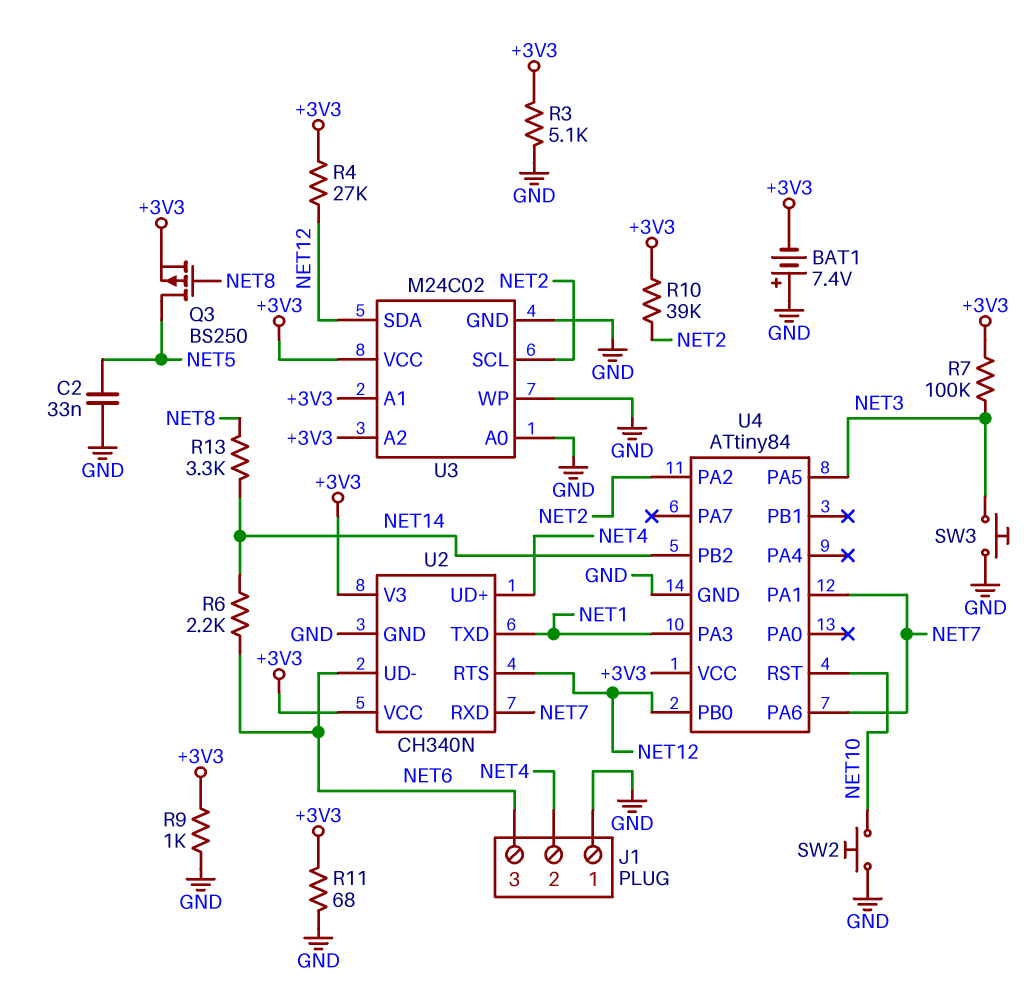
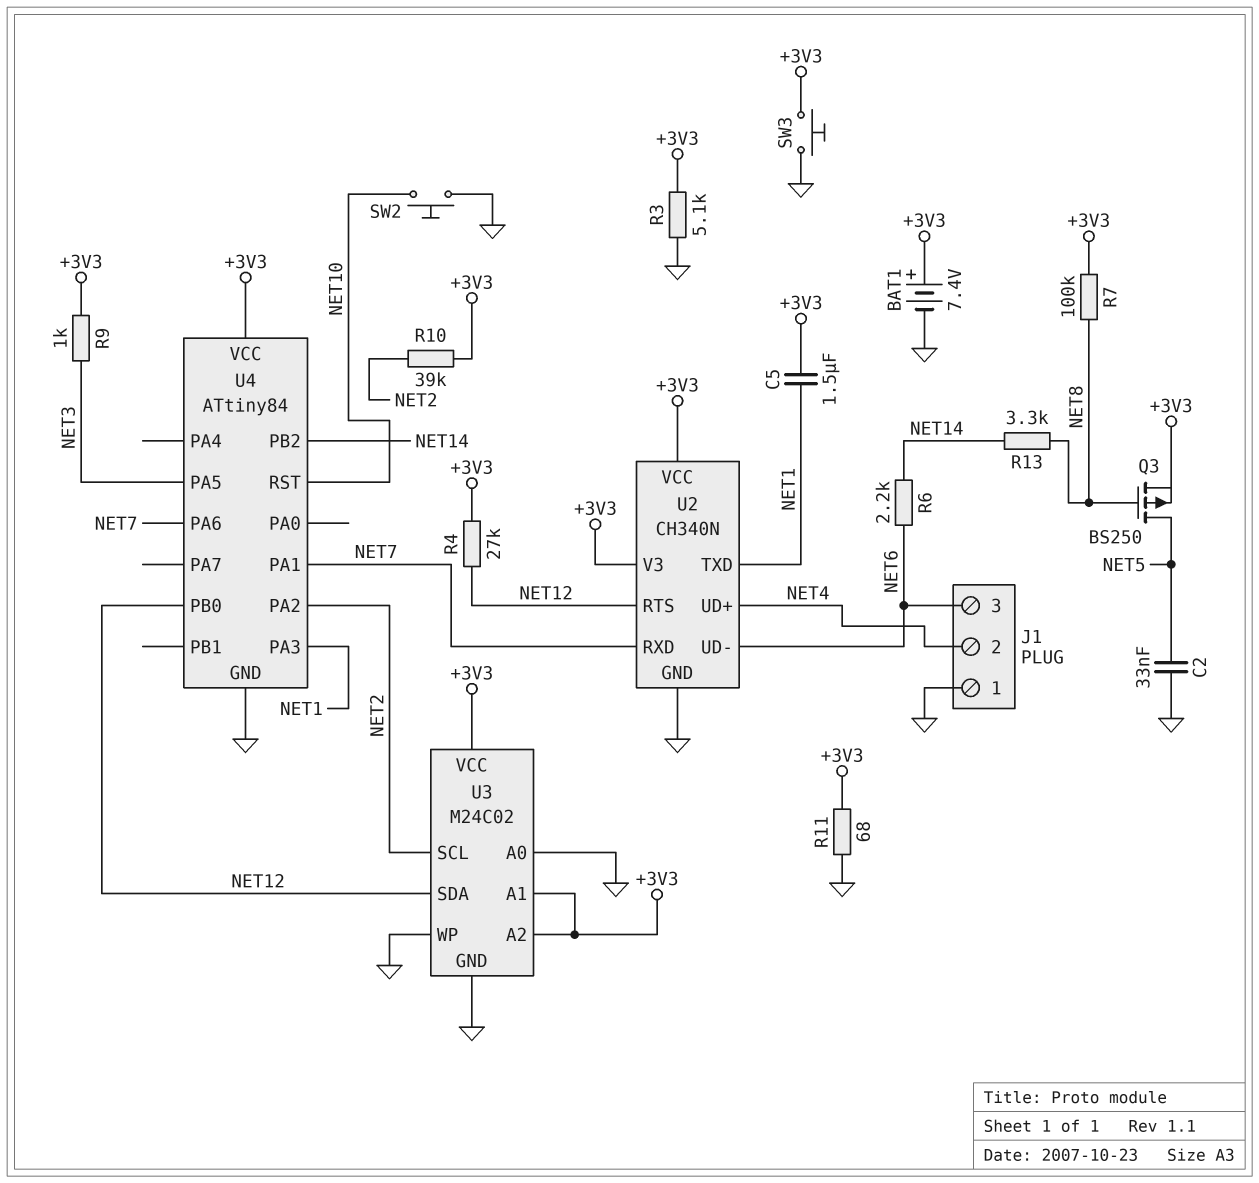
BAT1: 7.4V (plus GND, minus +3V3) -> 7.4V (plus +3V3, minus GND)
C5: none -> 1.5uF (+3V3, NET1)
R7: 100k (+3V3, NET3) -> 100k (+3V3, NET8)
R9: 1k (+3V3, GND) -> 1k (+3V3, NET3)
SW3: button (GND, NET3) -> button (+3V3, GND)

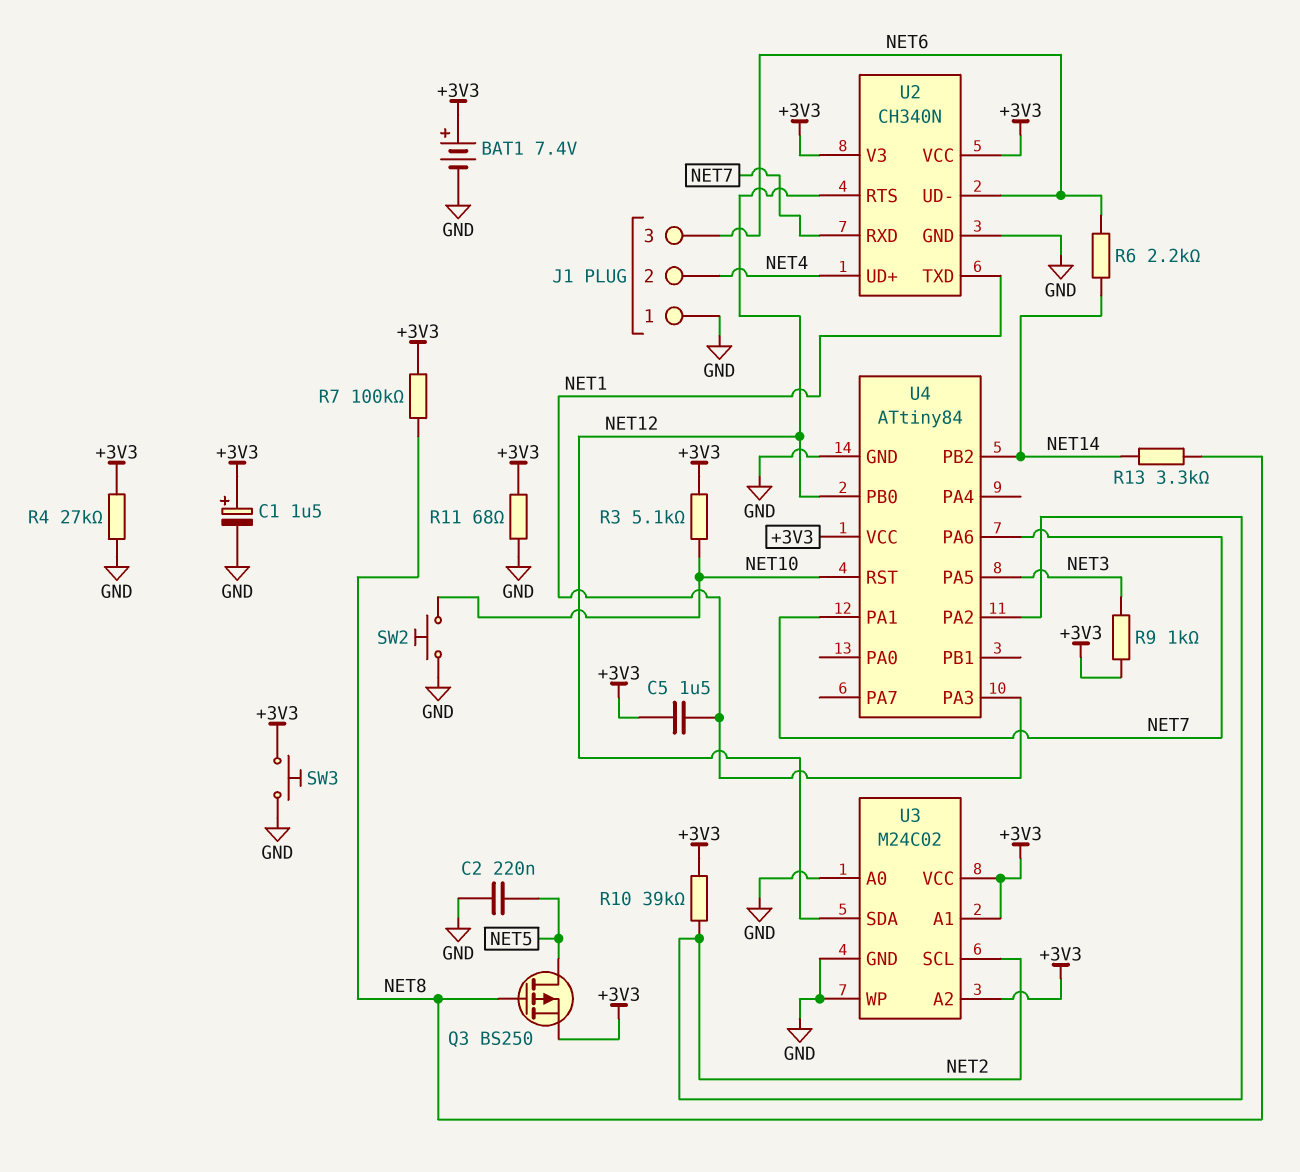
C1: none -> 1.5uF (plus +3V3, minus GND)
C2: 33nF (GND, NET5) -> 220nF (GND, NET5)
R3: 5.1k (+3V3, GND) -> 5.1k (+3V3, NET10)
R4: 27k (+3V3, NET12) -> 27k (+3V3, GND)

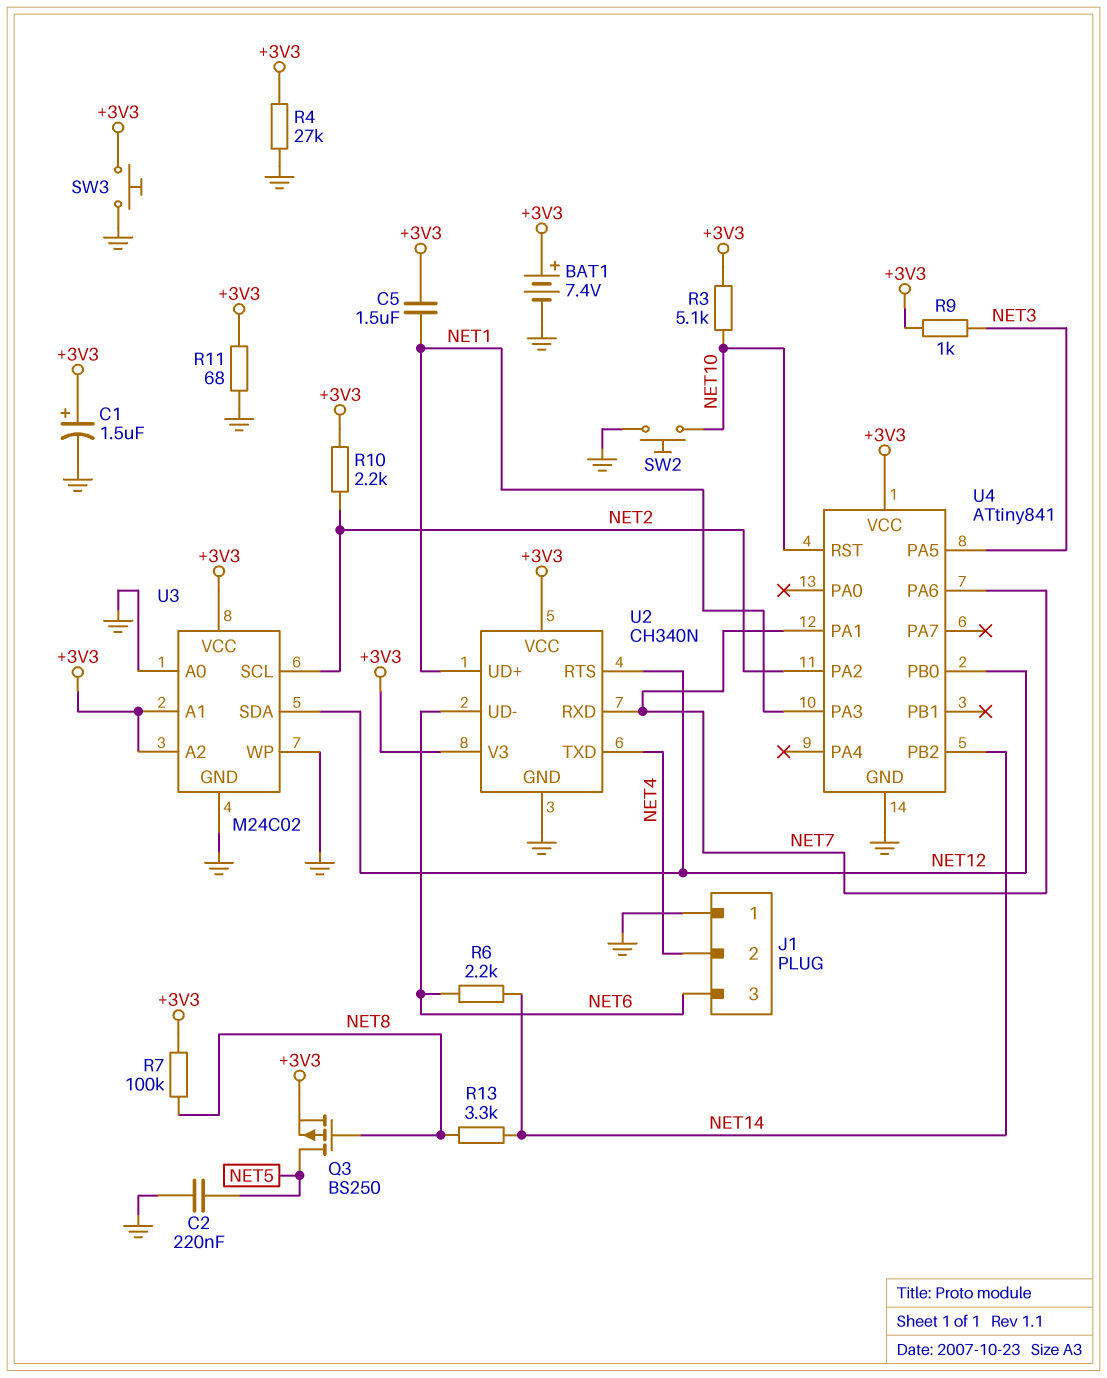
R10: 39k (+3V3, NET2) -> 2.2k (+3V3, NET2)
U2 pin TXD: NET1 -> NET4
U2 pin UD+: NET4 -> NET1
U4: ATtiny84 -> ATtiny841

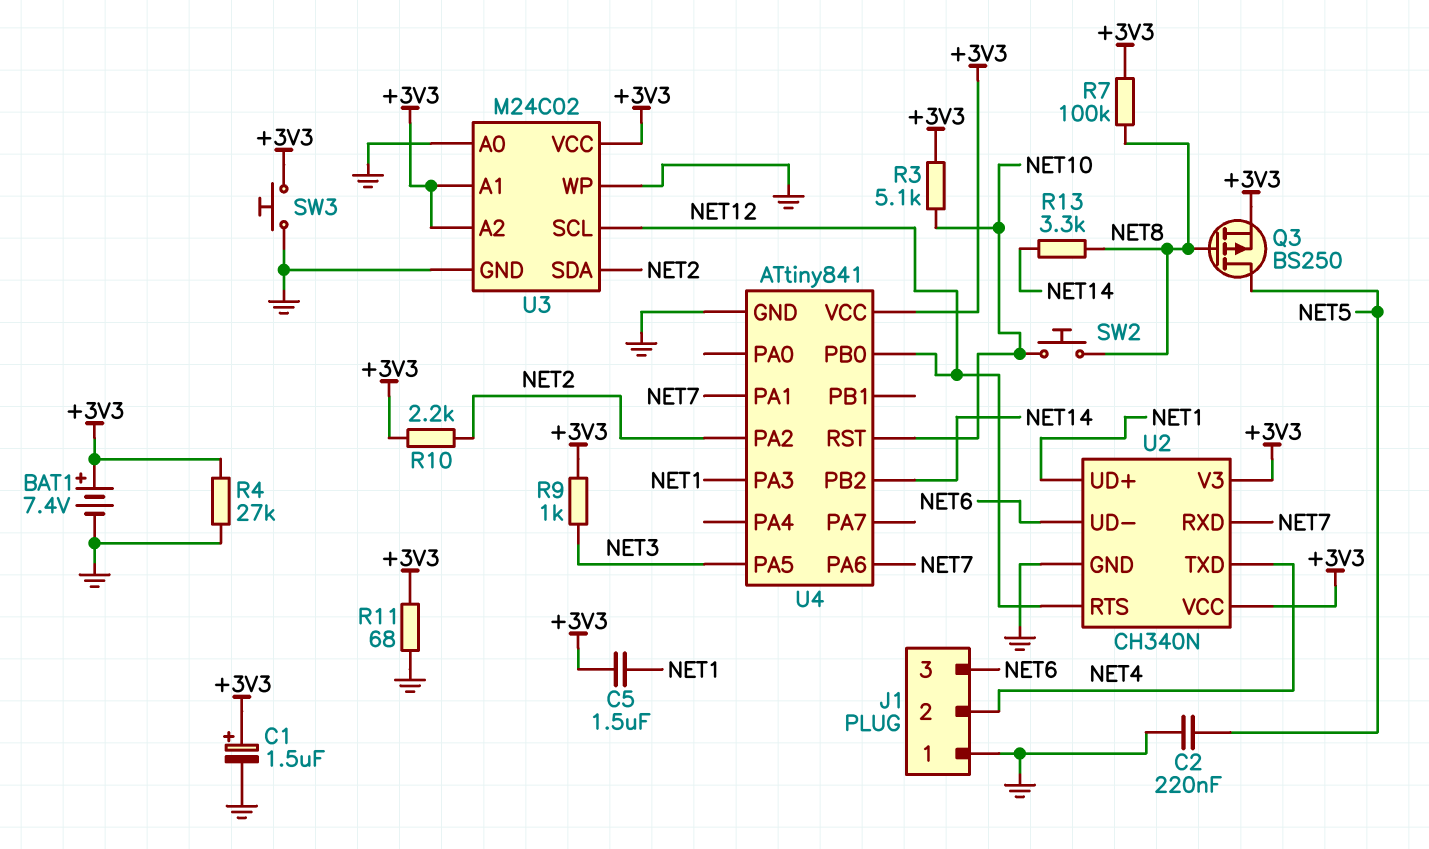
R6: 2.2k (NET6, NET14) -> none
SW2: button (GND, NET10) -> button (NET8, NET10)
U3 pin SCL: NET2 -> NET12
U3 pin SDA: NET12 -> NET2

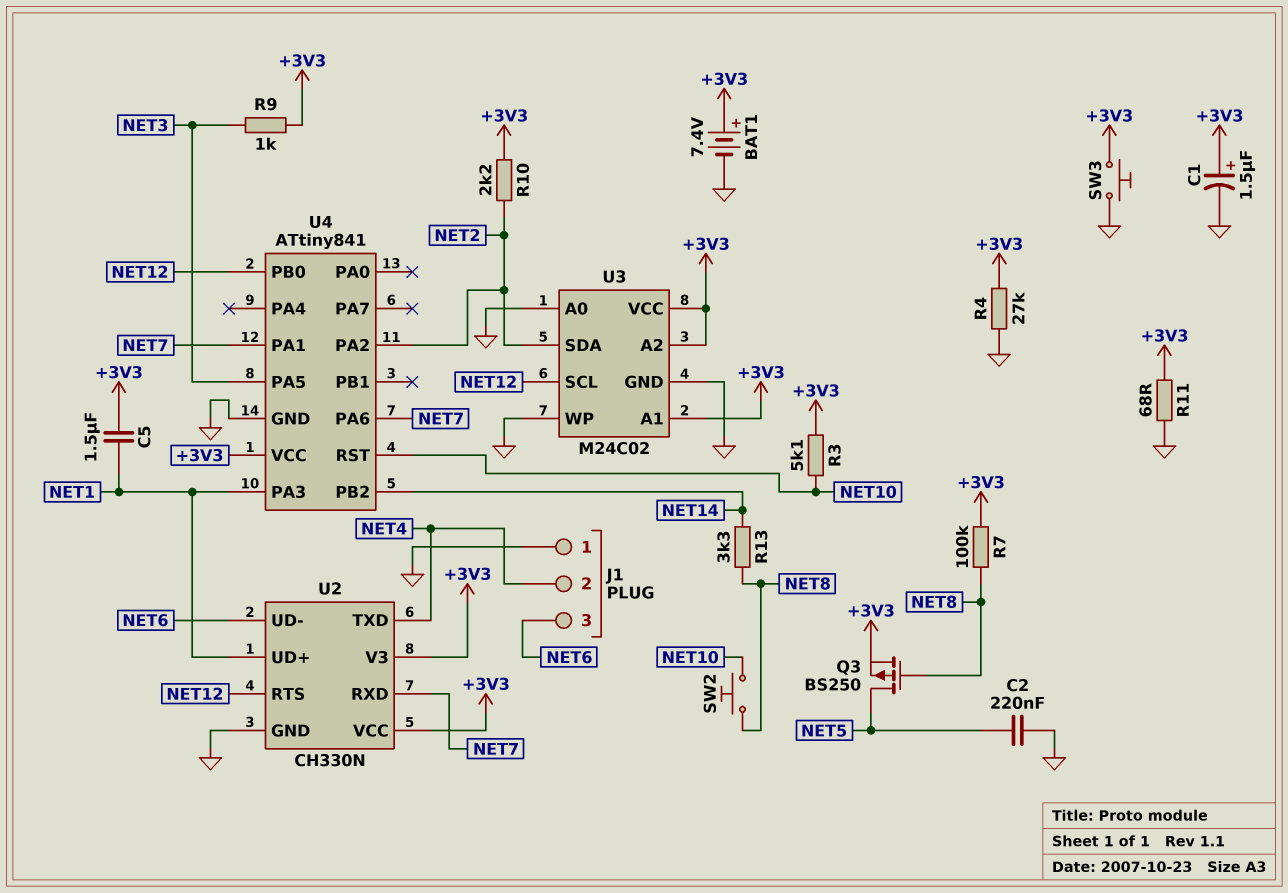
U2: CH340N -> CH330N

